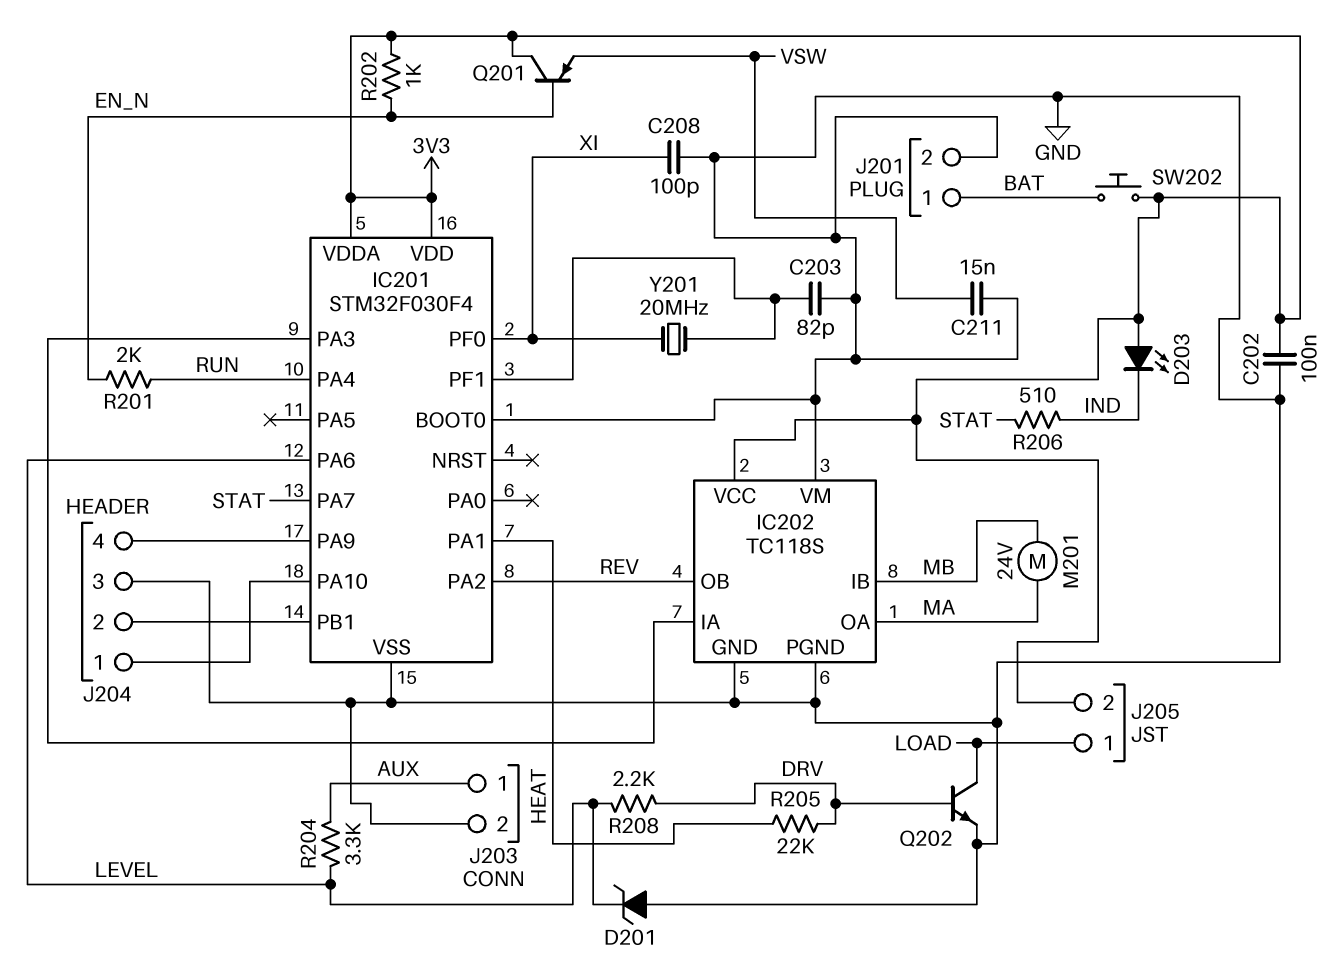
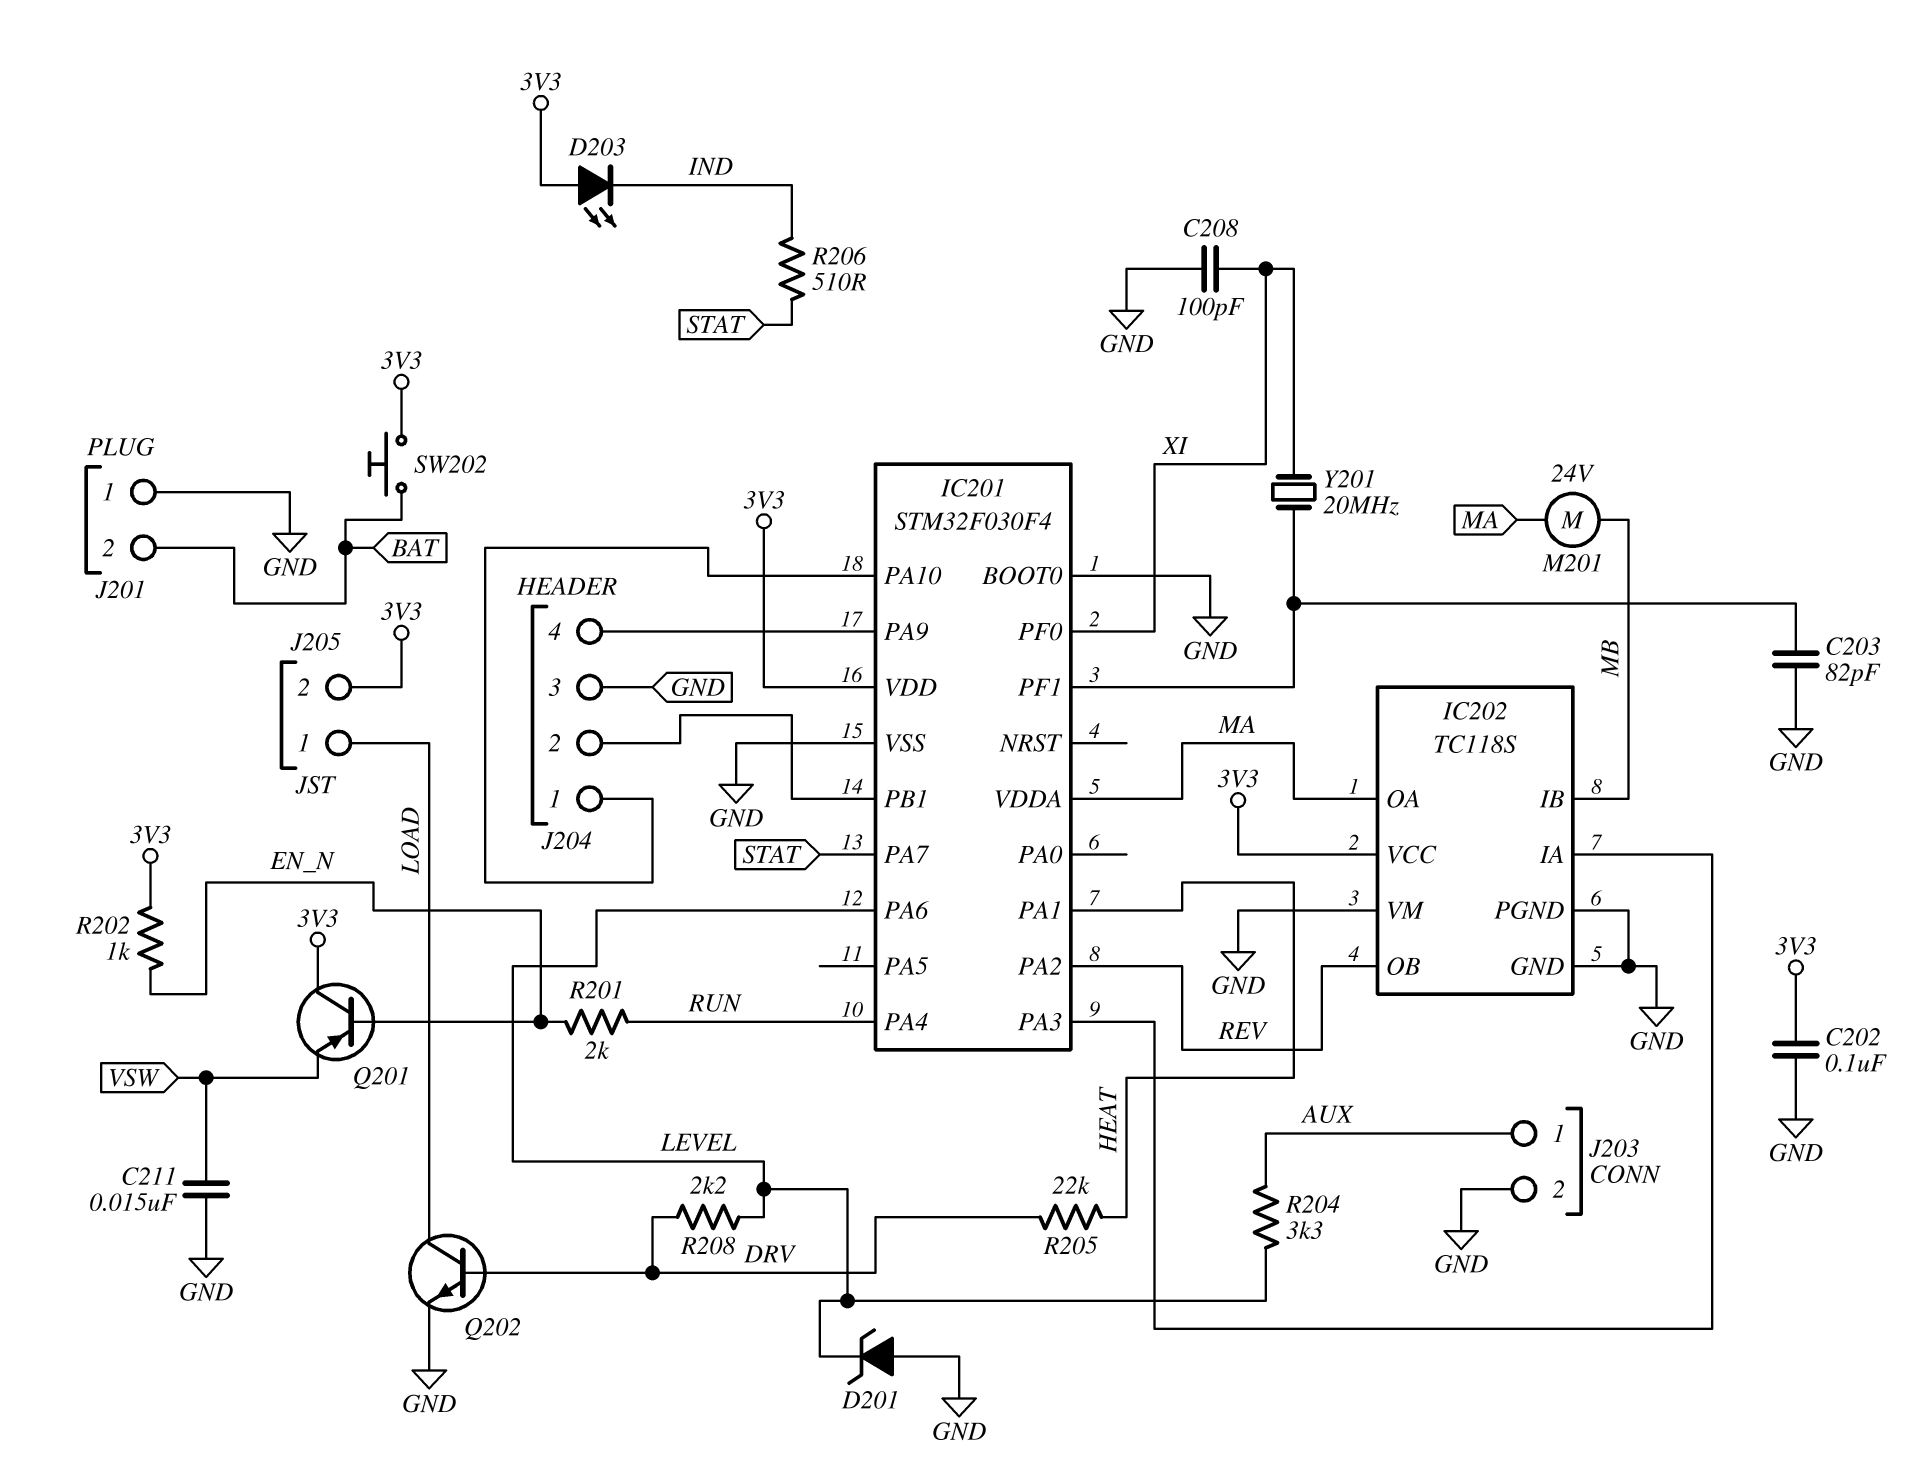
IC201 pin VDDA: 3V3 -> MA
J201 pin 1: BAT -> GND
J201 pin 2: GND -> BAT

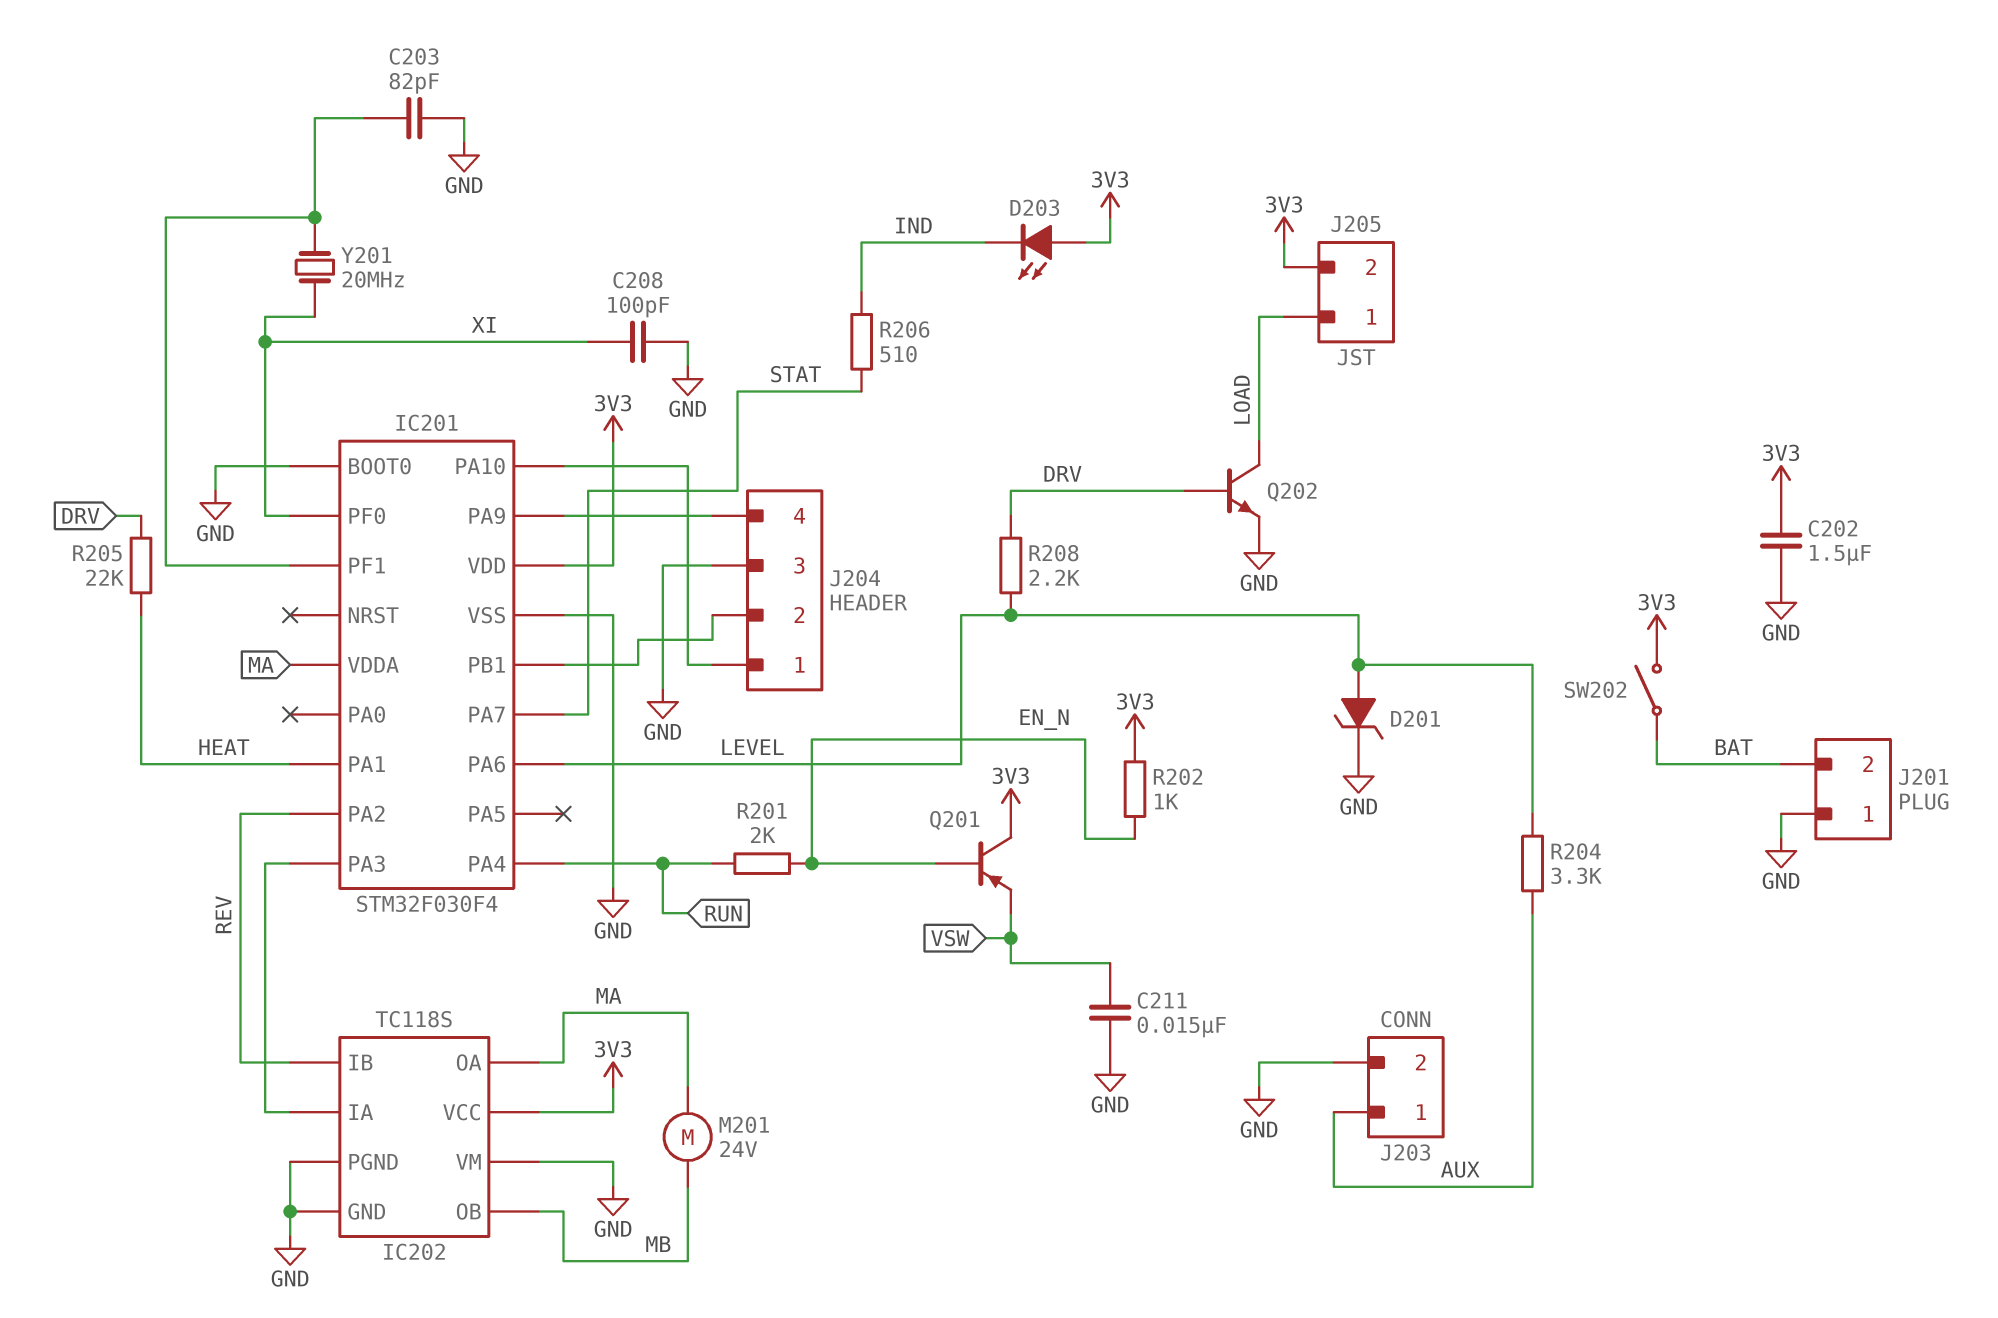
C202: 100nF (3V3, GND) -> 1.5uF (3V3, GND)
D201: zener (A GND, K LEVEL) -> zener (A LEVEL, K GND)
IC202 pin IB: MB -> REV
IC202 pin OB: REV -> MB
SW202: button (3V3, BAT) -> switch (3V3, BAT)

